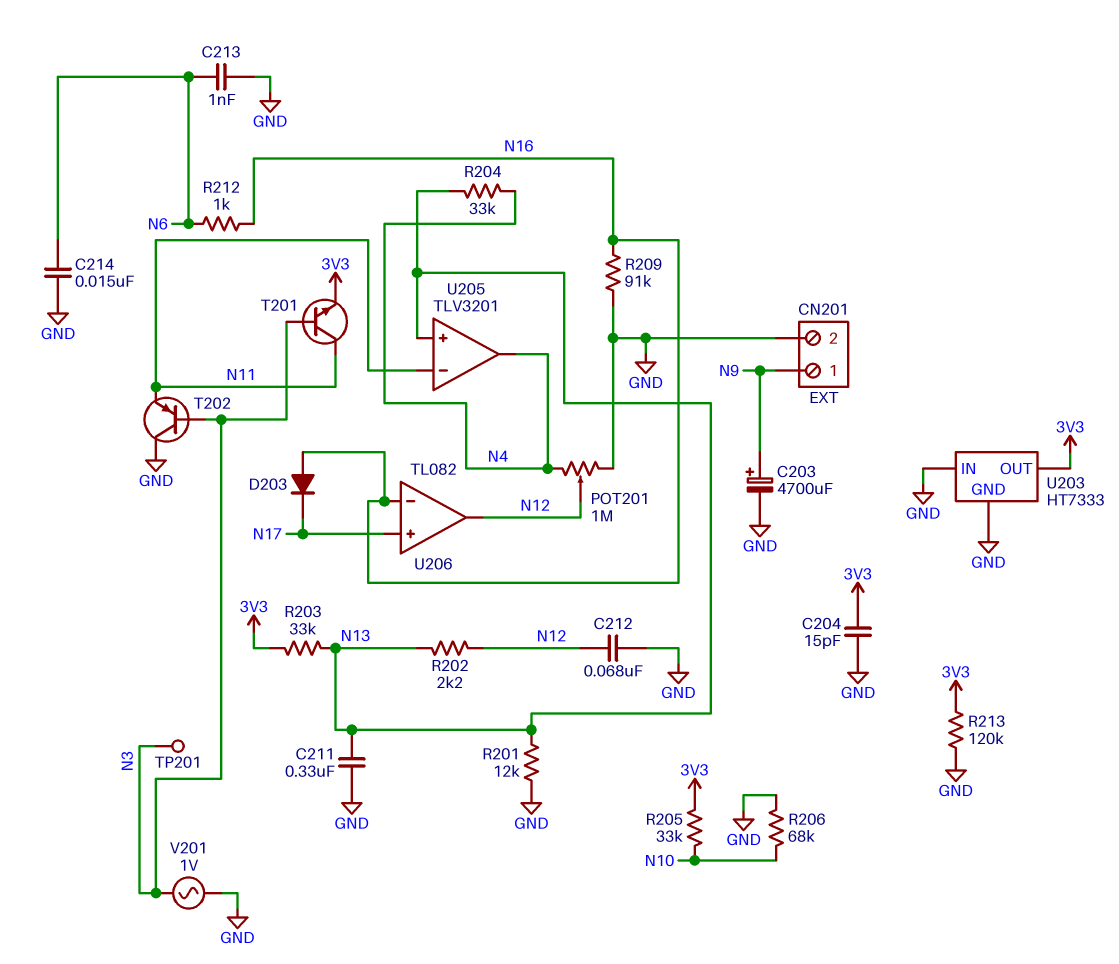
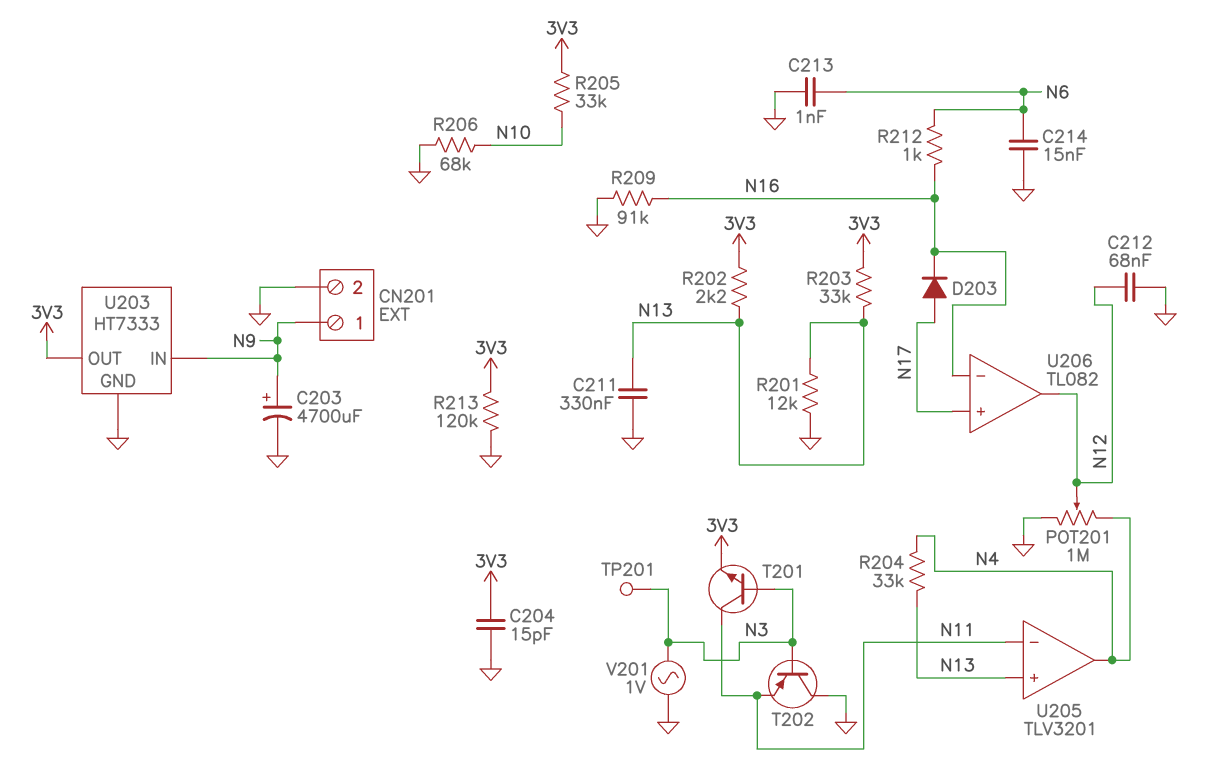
D203: diode (A N16, K N17) -> diode (A N17, K N16)
R202: 2.2k (N12, N13) -> 2.2k (3V3, N13)
U203 pin IN: GND -> N9

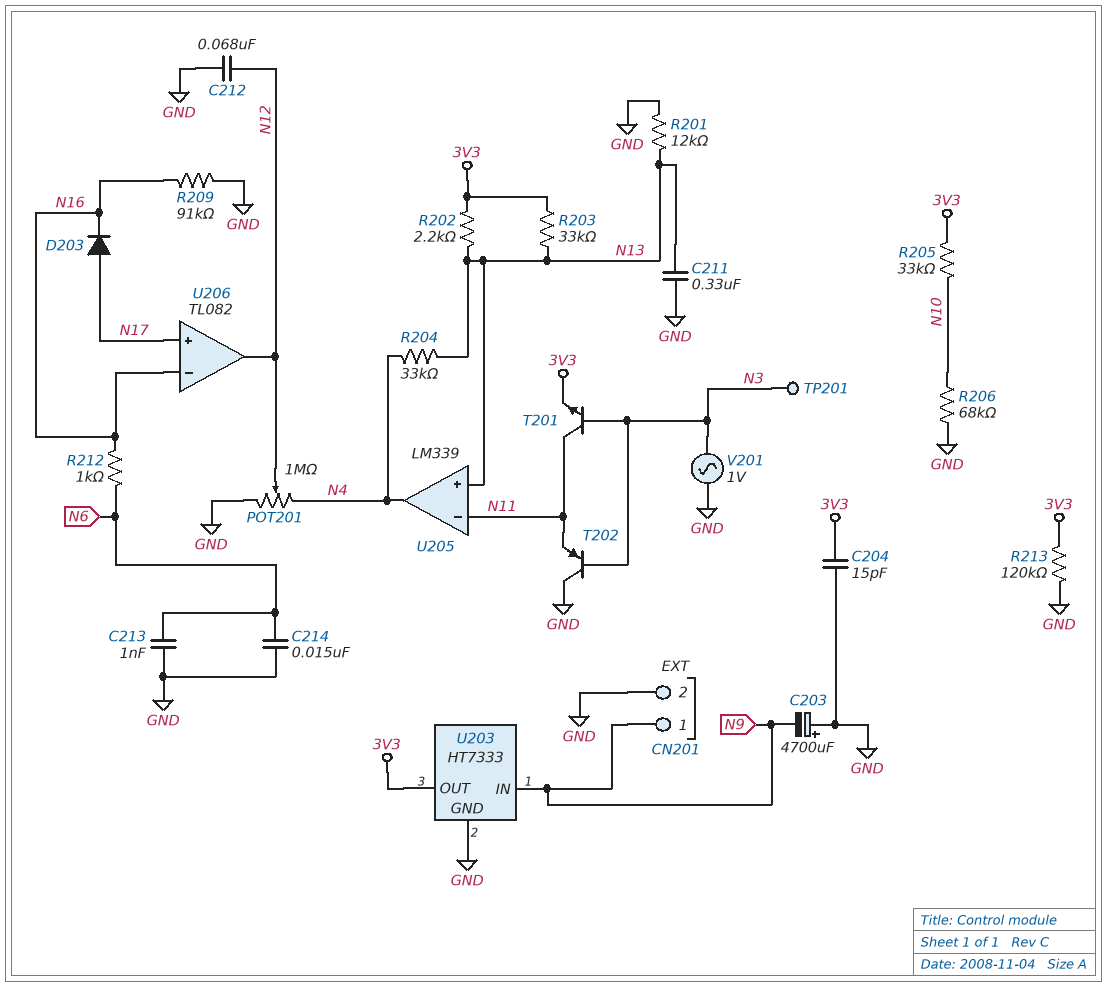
C203: 4700uF (plus N9, minus GND) -> 4700uF (plus GND, minus N9)
U205: TLV3201 -> LM339

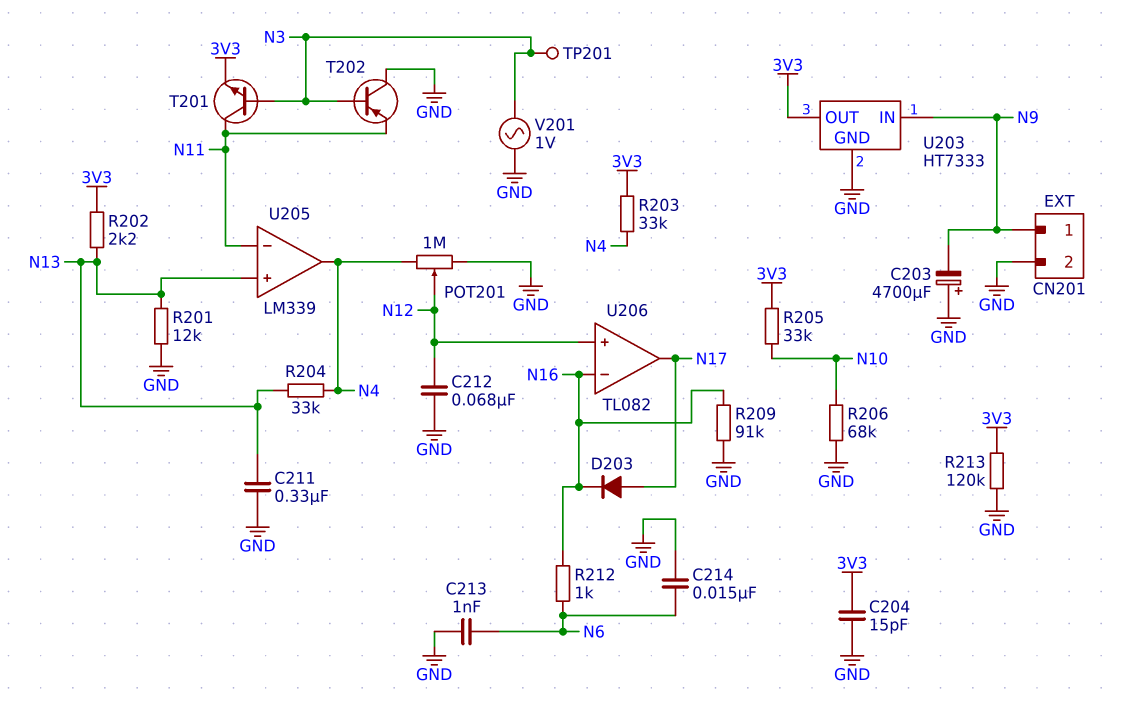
R203: 33k (3V3, N13) -> 33k (3V3, N4)
U206 pin in+: N17 -> N12
U206 pin out: N12 -> N17

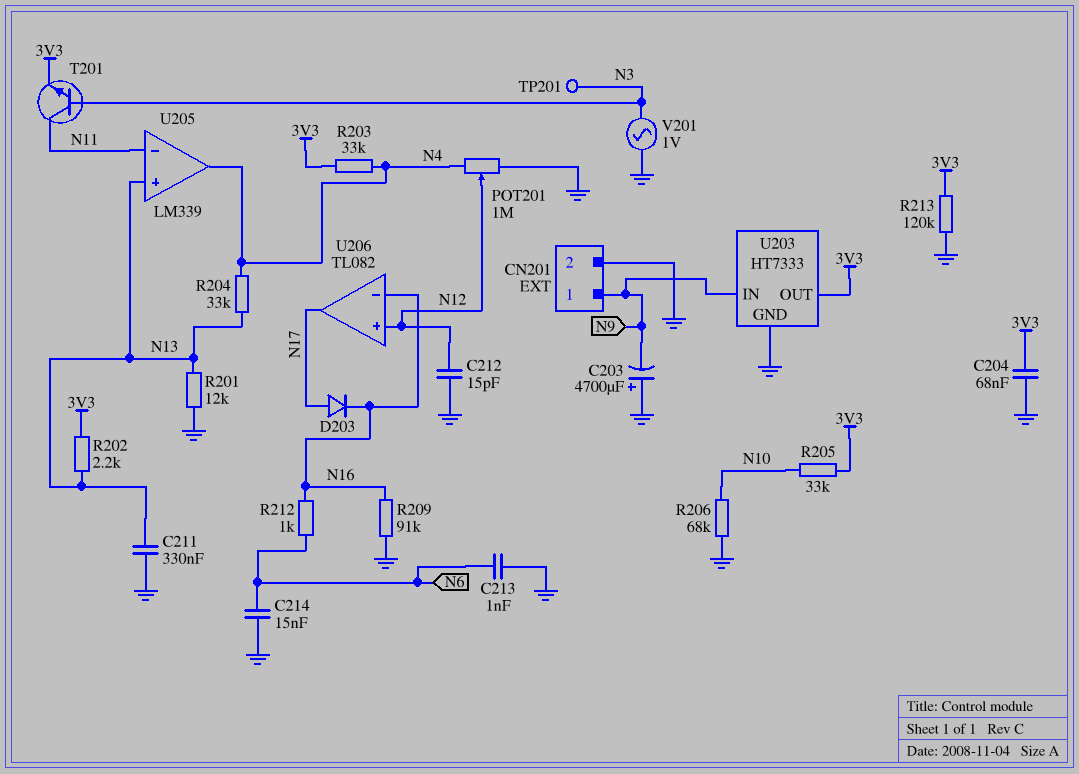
C204: 15pF (3V3, GND) -> 68nF (3V3, GND)
C212: 68nF (GND, N12) -> 15pF (GND, N12)
T202: PNP (B N3, C GND, E N11) -> none

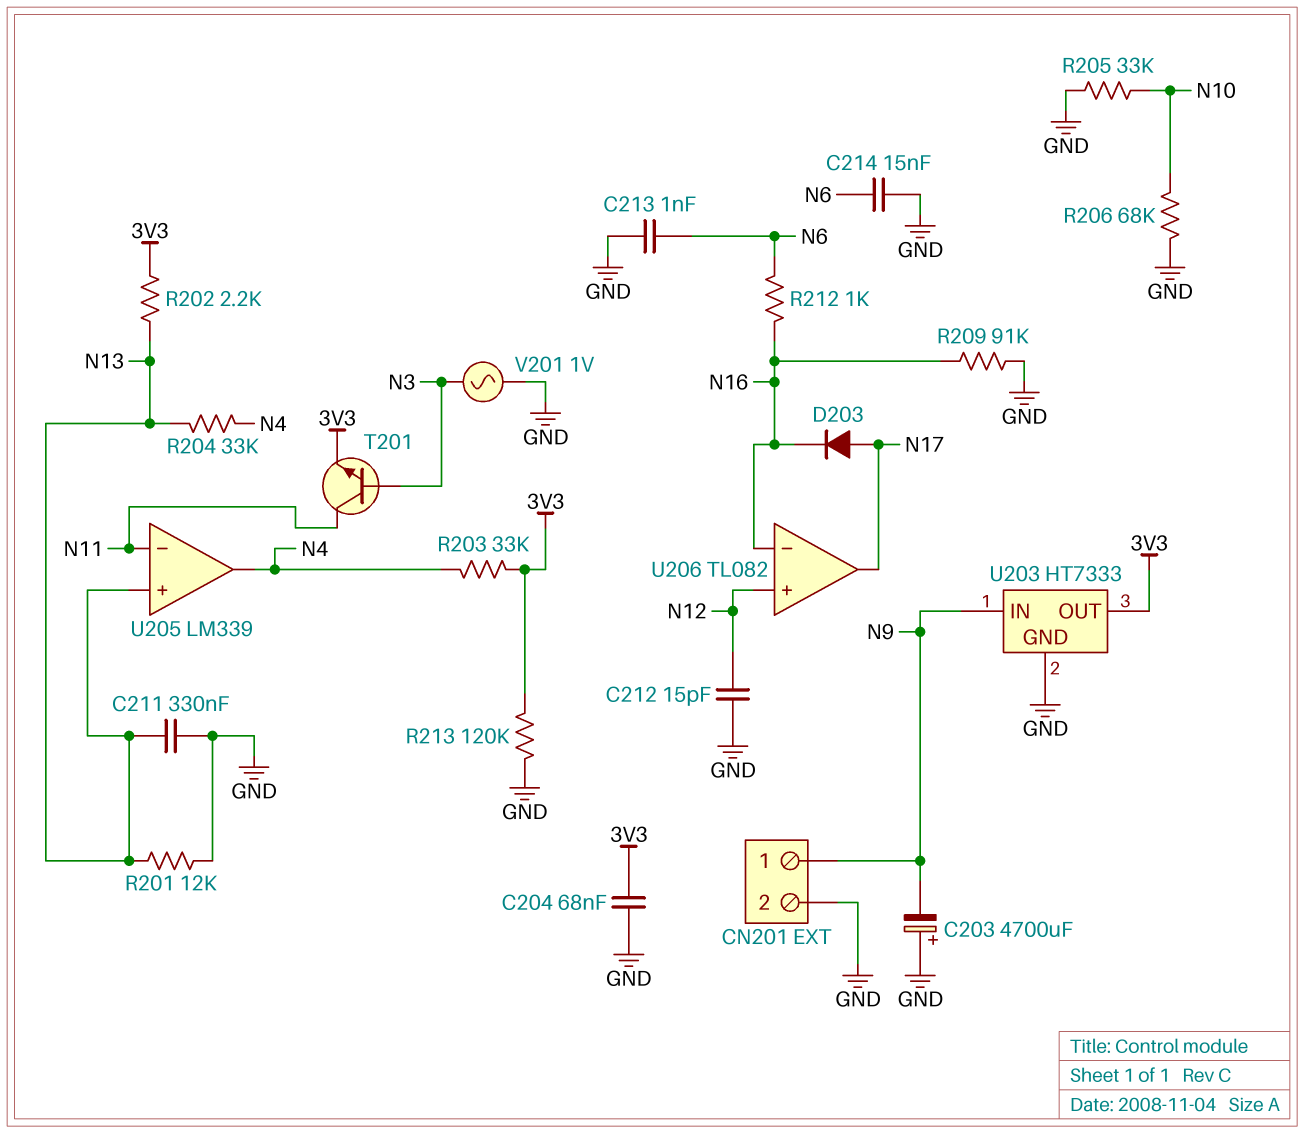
POT201: 1M (GND, N4, wiper N12) -> none
R205: 33k (3V3, N10) -> 33k (GND, N10)
TP201: test point (N3) -> none

